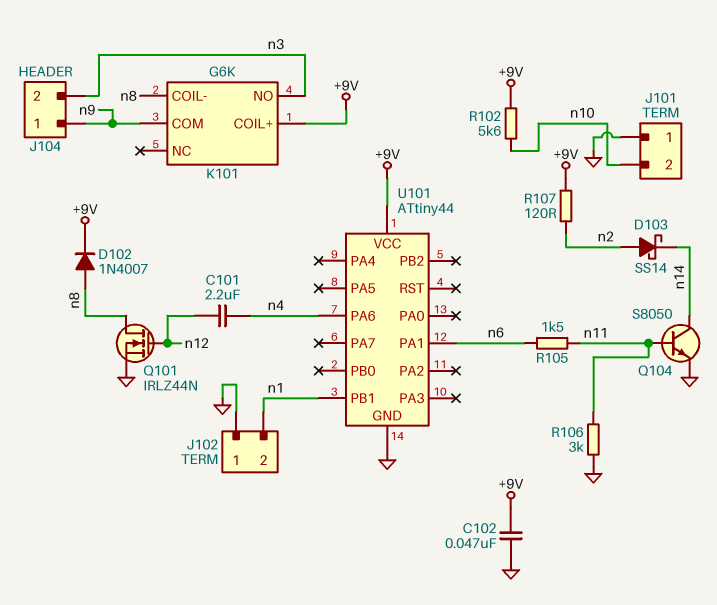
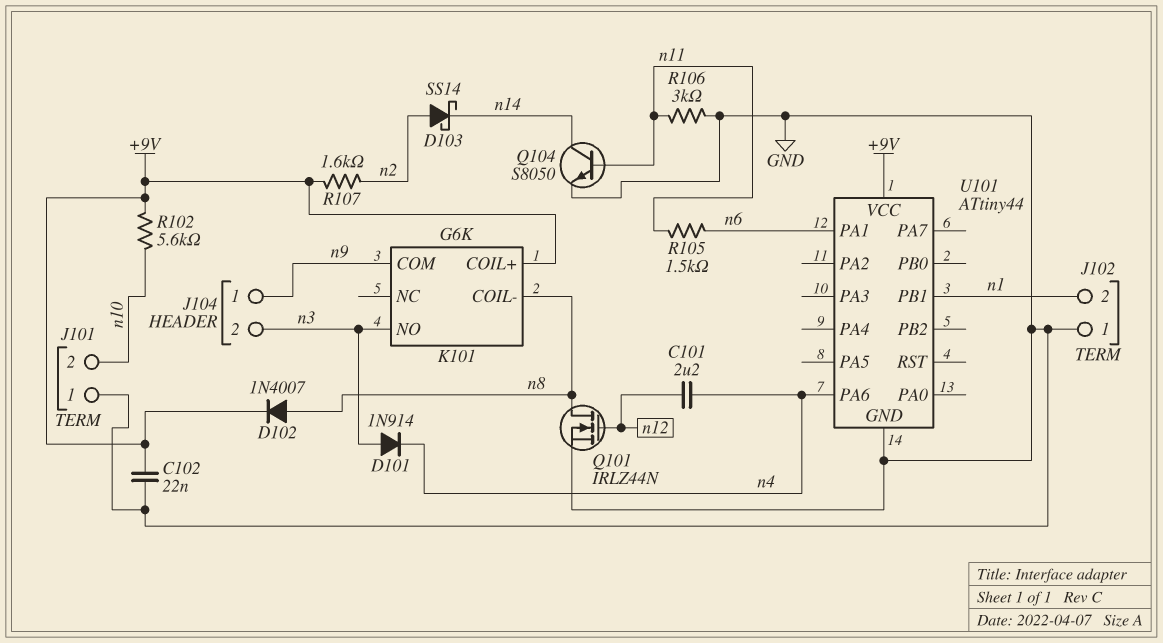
C102: 47nF (+9V, GND) -> 22nF (+9V, GND)
D101: none -> diode 1N914 (A n3, K n4)
R107: 120 (+9V, n2) -> 1.6k (+9V, n2)

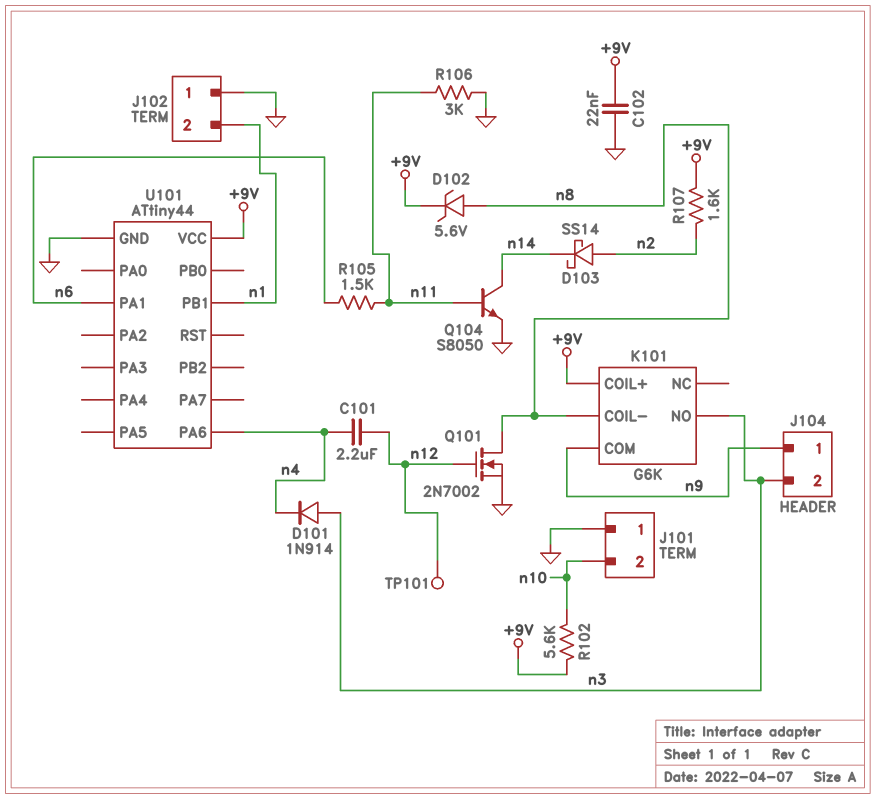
D102: diode 1N4007 (A n8, K +9V) -> zener 5.6V (A n8, K +9V)
Q101: NMOS IRLZ44N (G n12, D n8, S GND) -> NMOS 2N7002 (G n12, D n8, S GND)
TP101: none -> test point (n12)

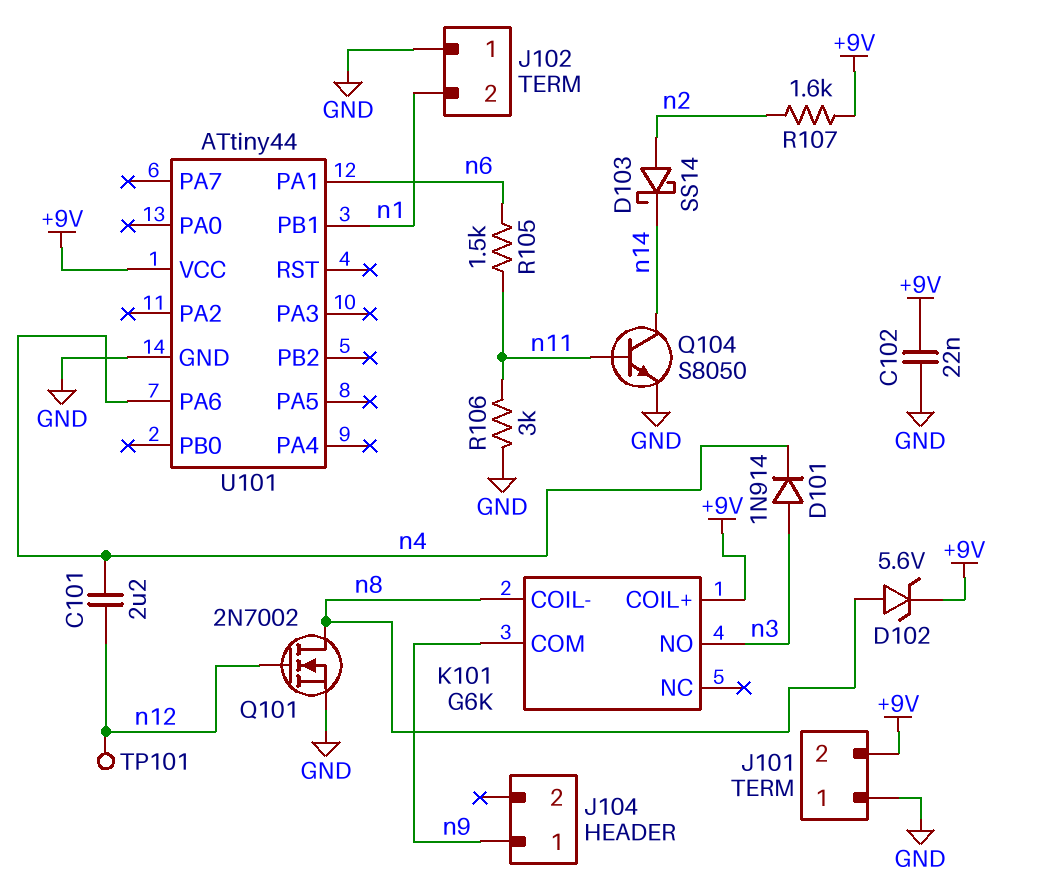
J101 pin 2: n10 -> +9V
J104 pin 2: n3 -> none
R102: 5.6k (+9V, n10) -> none

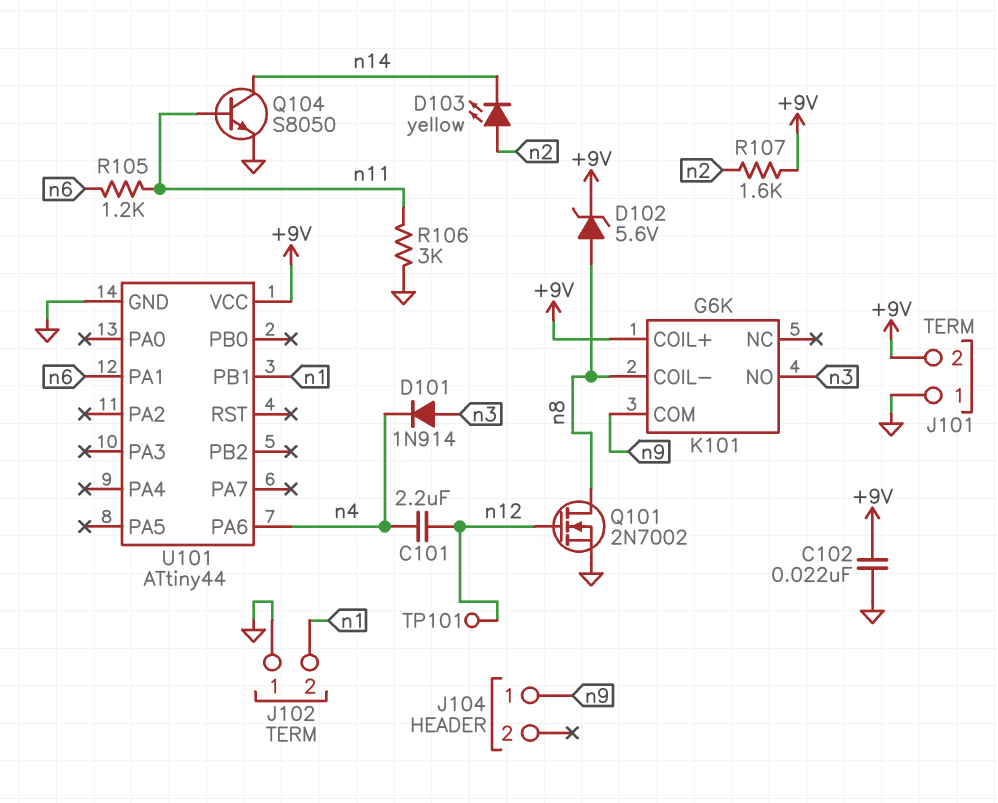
D103: schottky SS14 (A n2, K n14) -> LED yellow (A n2, K n14)
R105: 1.5k (n6, n11) -> 1.2k (n6, n11)

